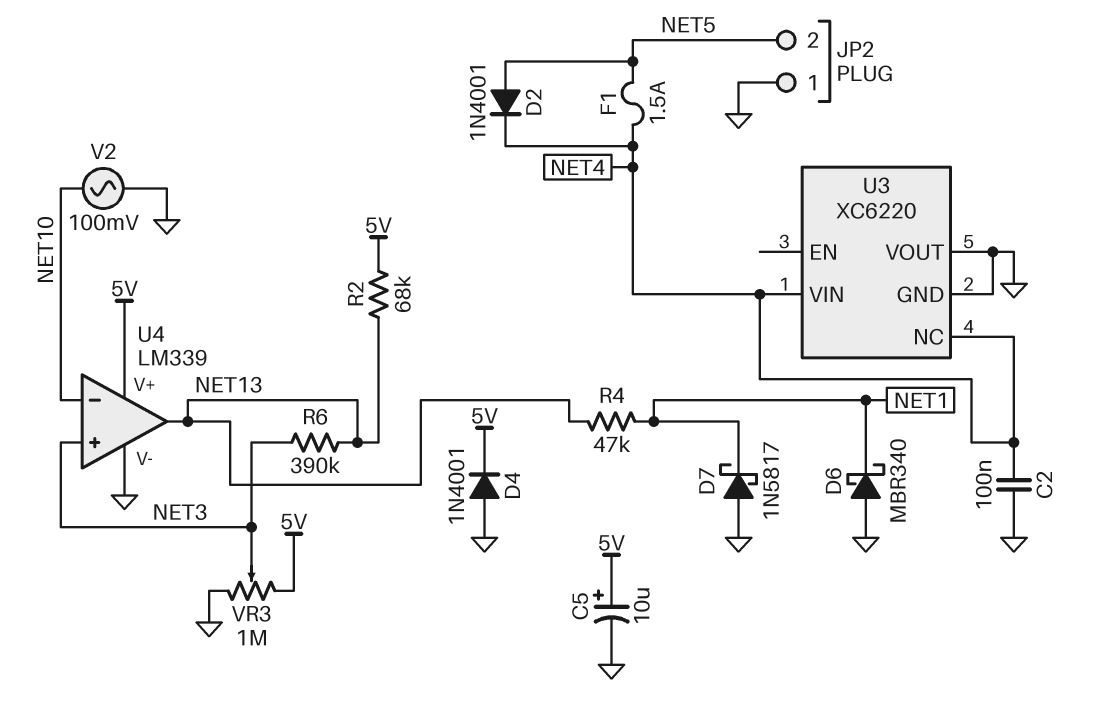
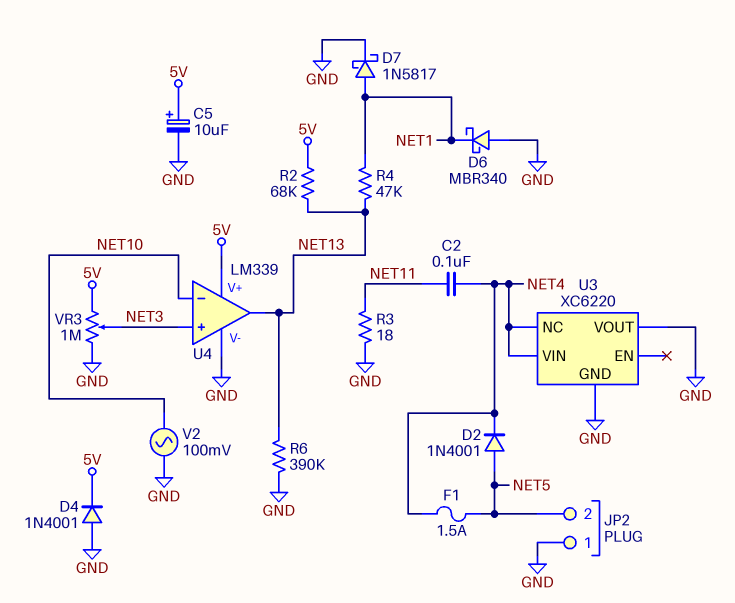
C2: 100nF (GND, NET4) -> 100nF (NET4, NET11)
D7: schottky 1N5817 (A GND, K NET1) -> schottky 1N5817 (A NET1, K GND)
R3: none -> 18 (GND, NET11)
R6: 390k (NET3, NET13) -> 390k (GND, NET13)

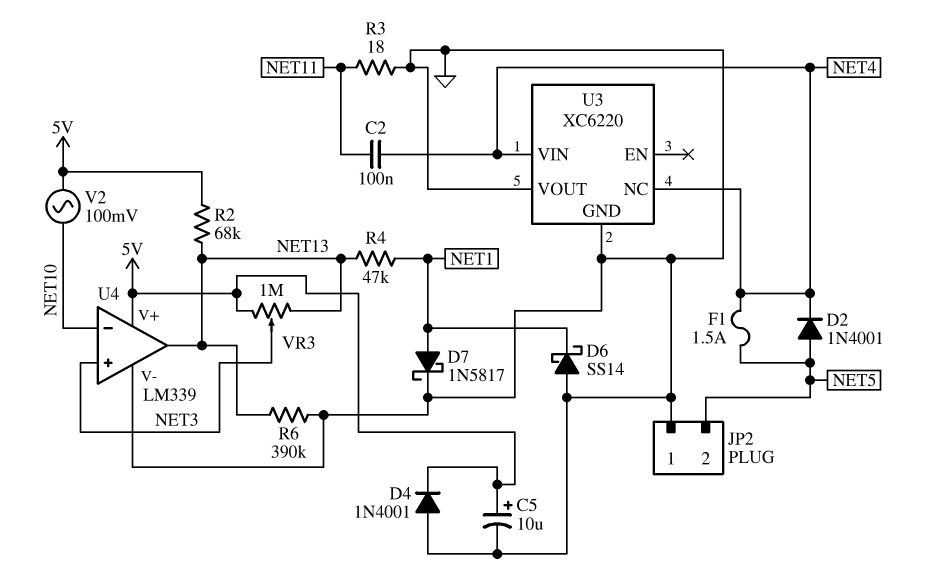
D6: schottky MBR340 (A GND, K NET1) -> schottky SS14 (A GND, K NET1)
V2: AC 100mV (GND, NET10) -> AC 100mV (5V, NET10)
VR3: 1M (5V, GND, wiper NET3) -> 1M (5V, NET13, wiper NET3)

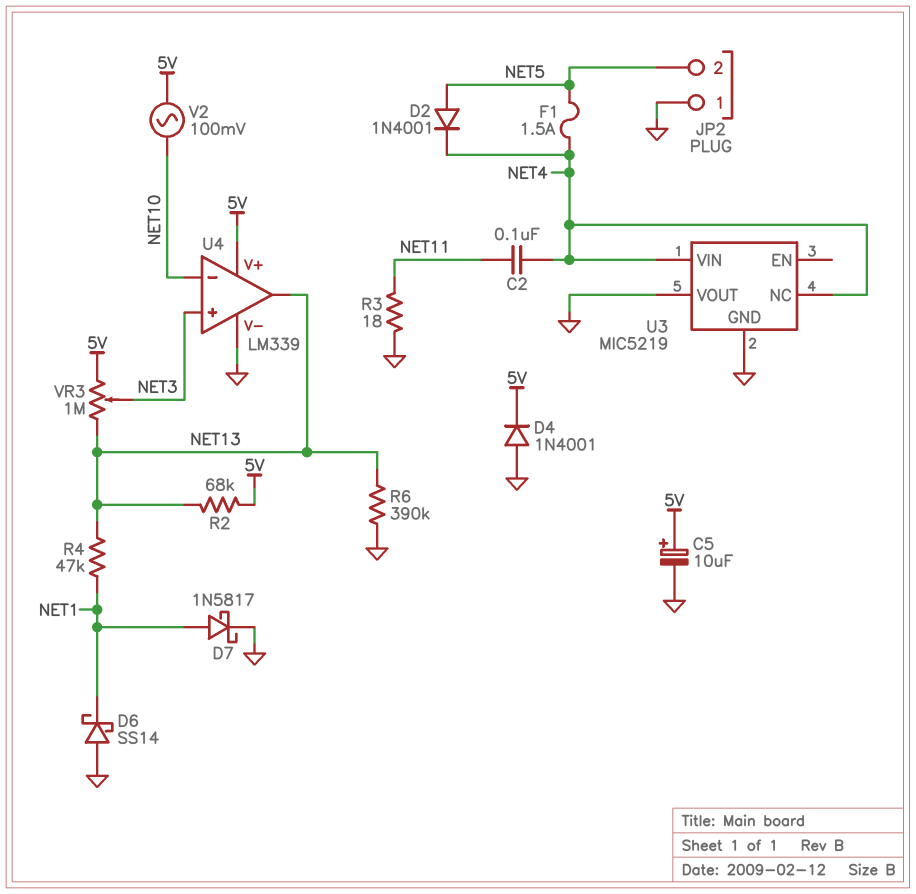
U3: XC6220 -> MIC5219

